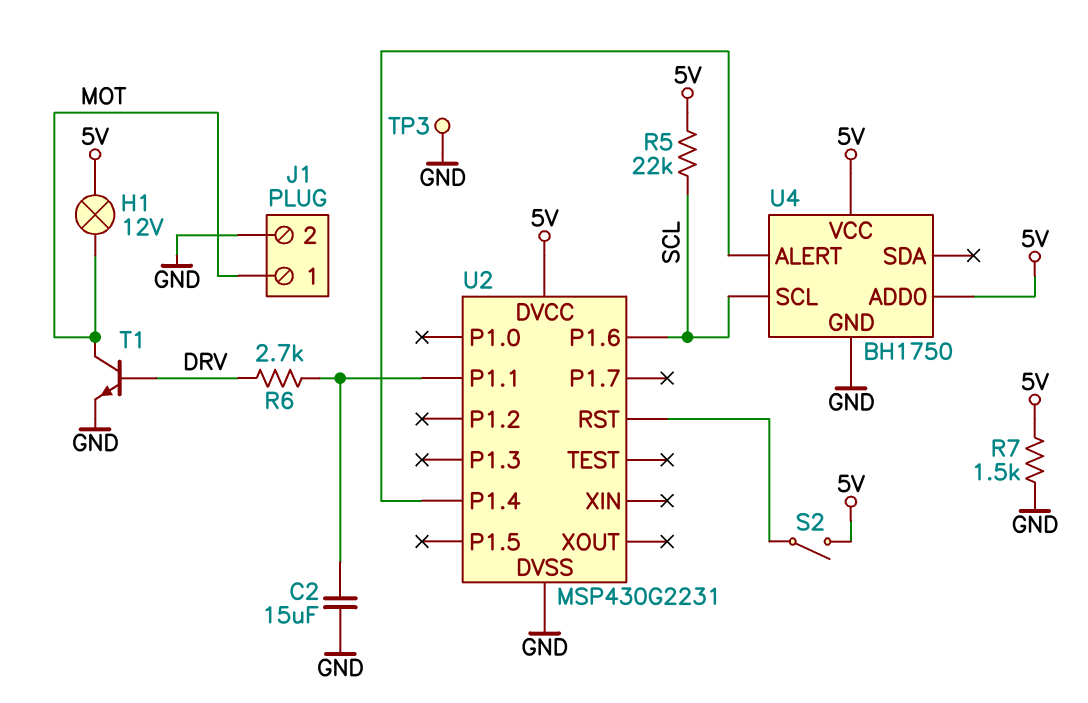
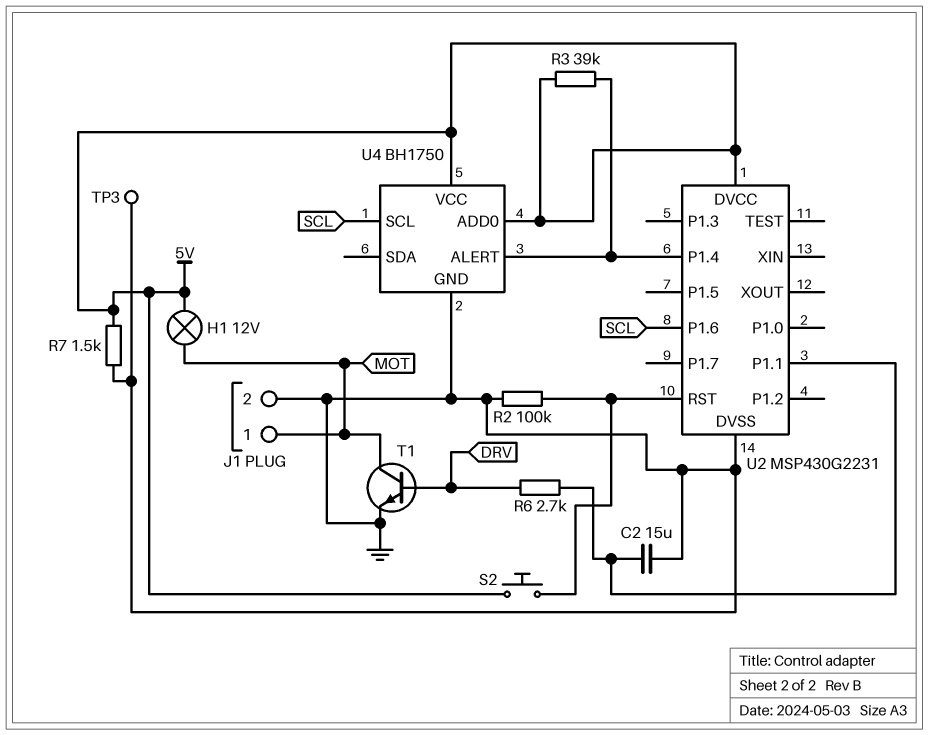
R2: none -> 100k (GND, U2/RST)
R3: none -> 39k (5V, U2/P1.4)
R5: 22k (5V, SCL) -> none
S2: switch (5V, U2/RST) -> button (5V, U2/RST)

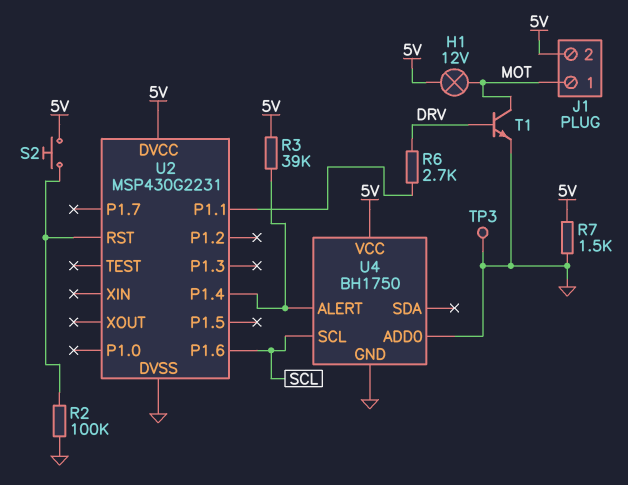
C2: 15uF (GND, U2/P1.1) -> none
J1 pin 2: GND -> 5V
U4 pin ADD0: 5V -> GND

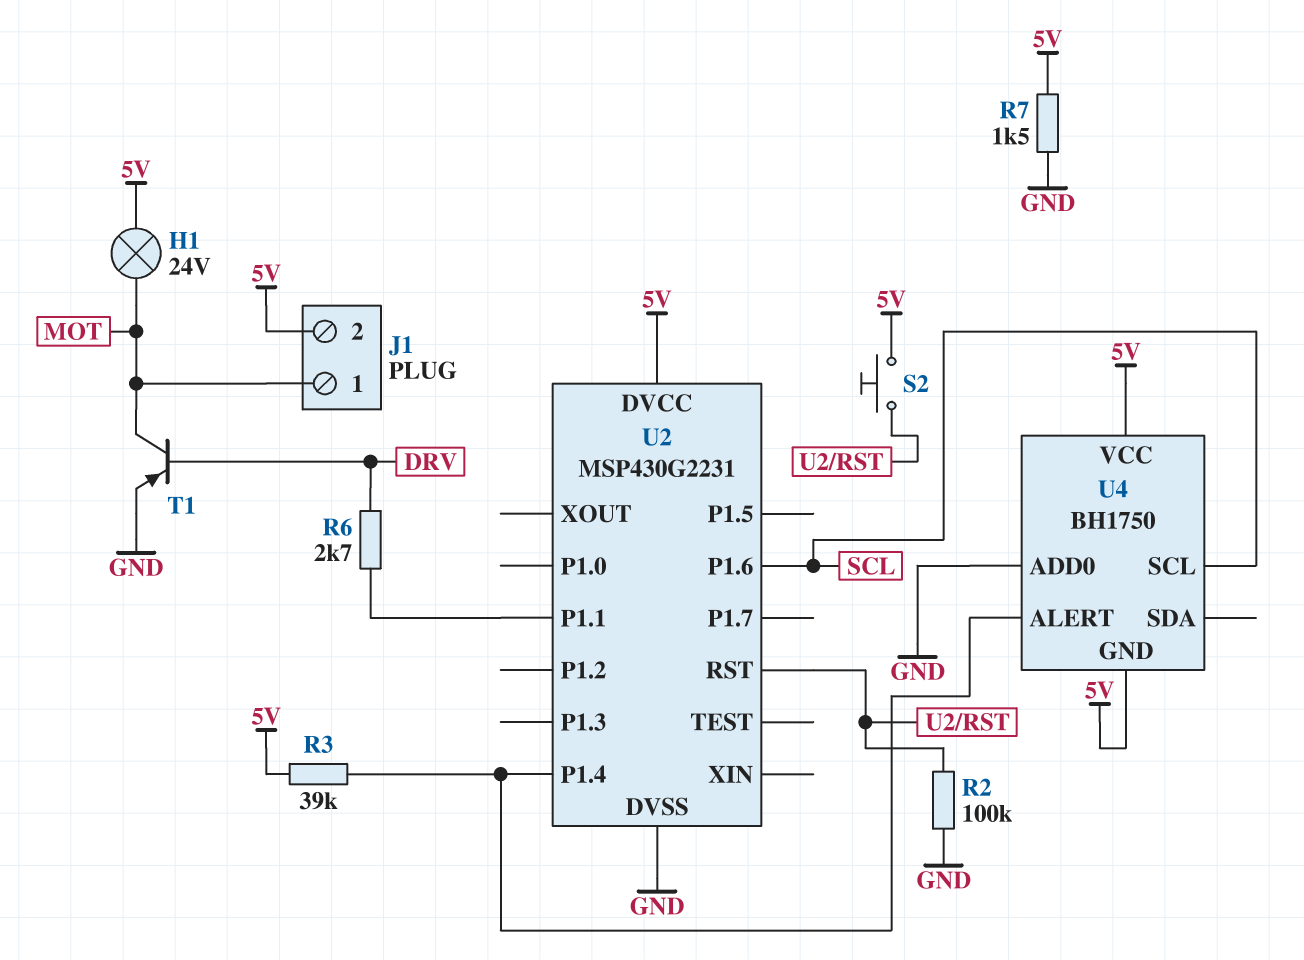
H1: lamp 12V (5V, MOT) -> lamp 24V (5V, MOT)
T1: NPN (B DRV, C MOT, E GND) -> PNP (B DRV, C MOT, E GND)
TP3: test point (GND) -> none
U4 pin GND: GND -> 5V

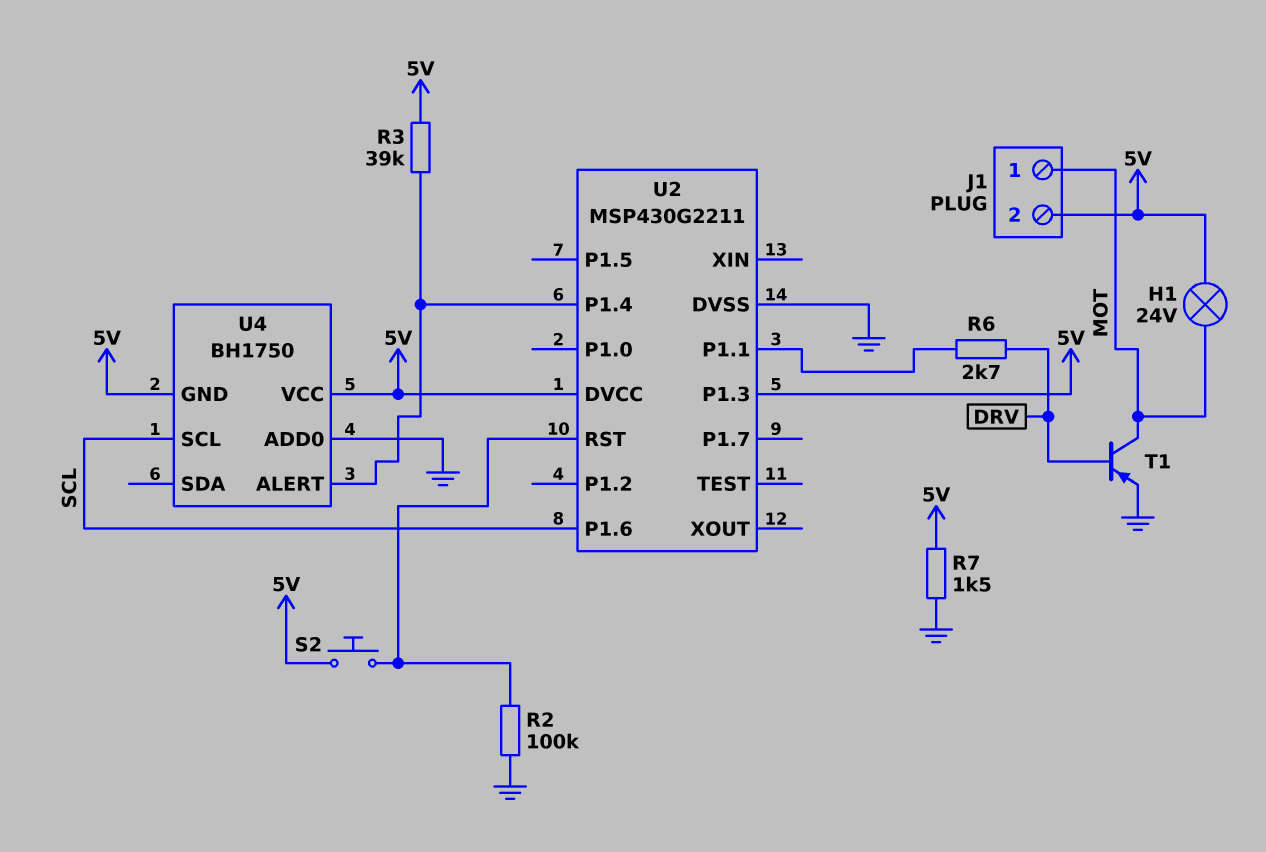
U2: MSP430G2231 -> MSP430G2211
U2 pin P1.3: none -> 5V

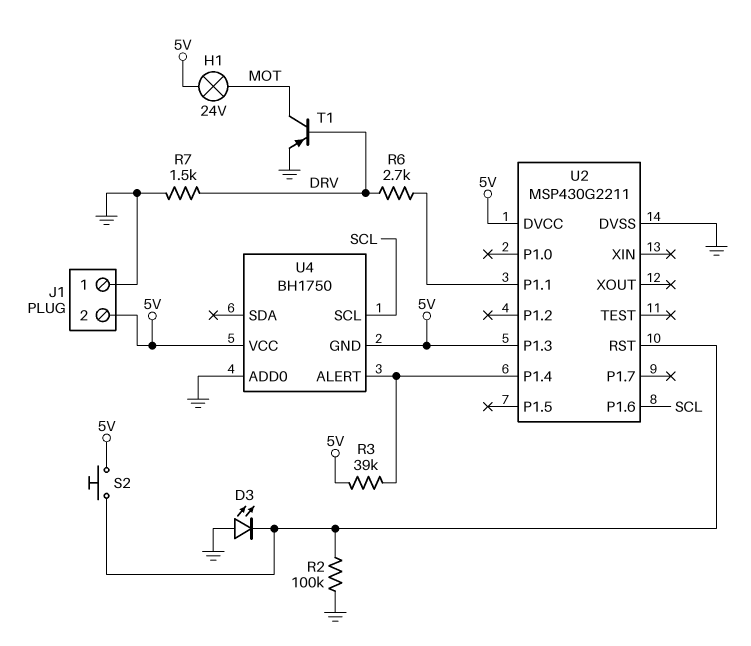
D3: none -> LED (A GND, K U2/RST)
J1 pin 1: MOT -> GND
R7: 1.5k (5V, GND) -> 1.5k (DRV, GND)

